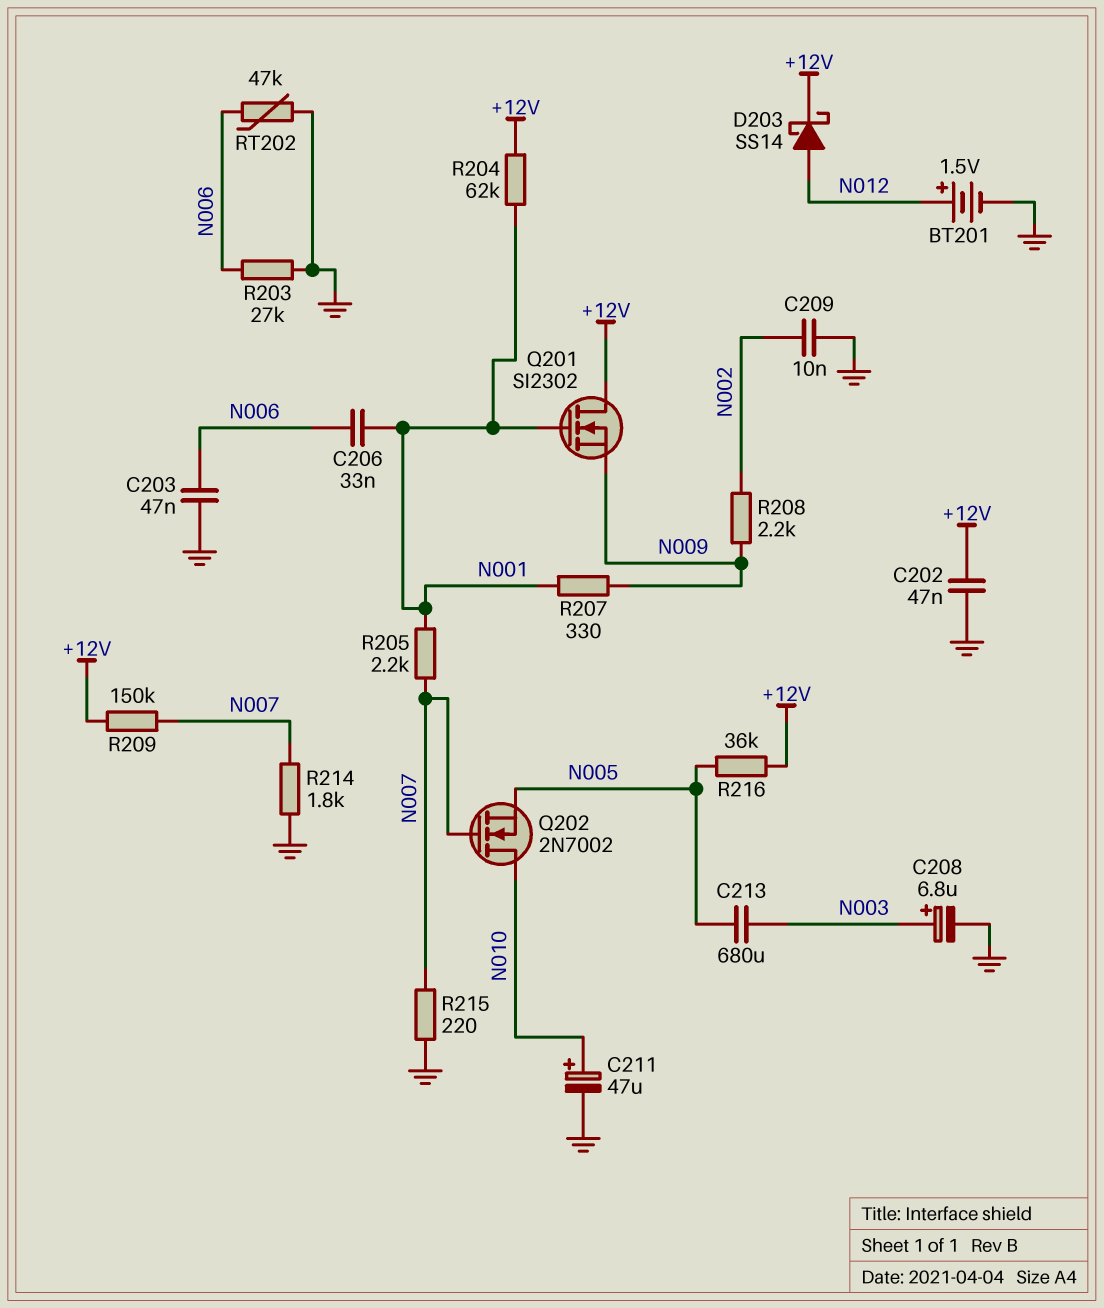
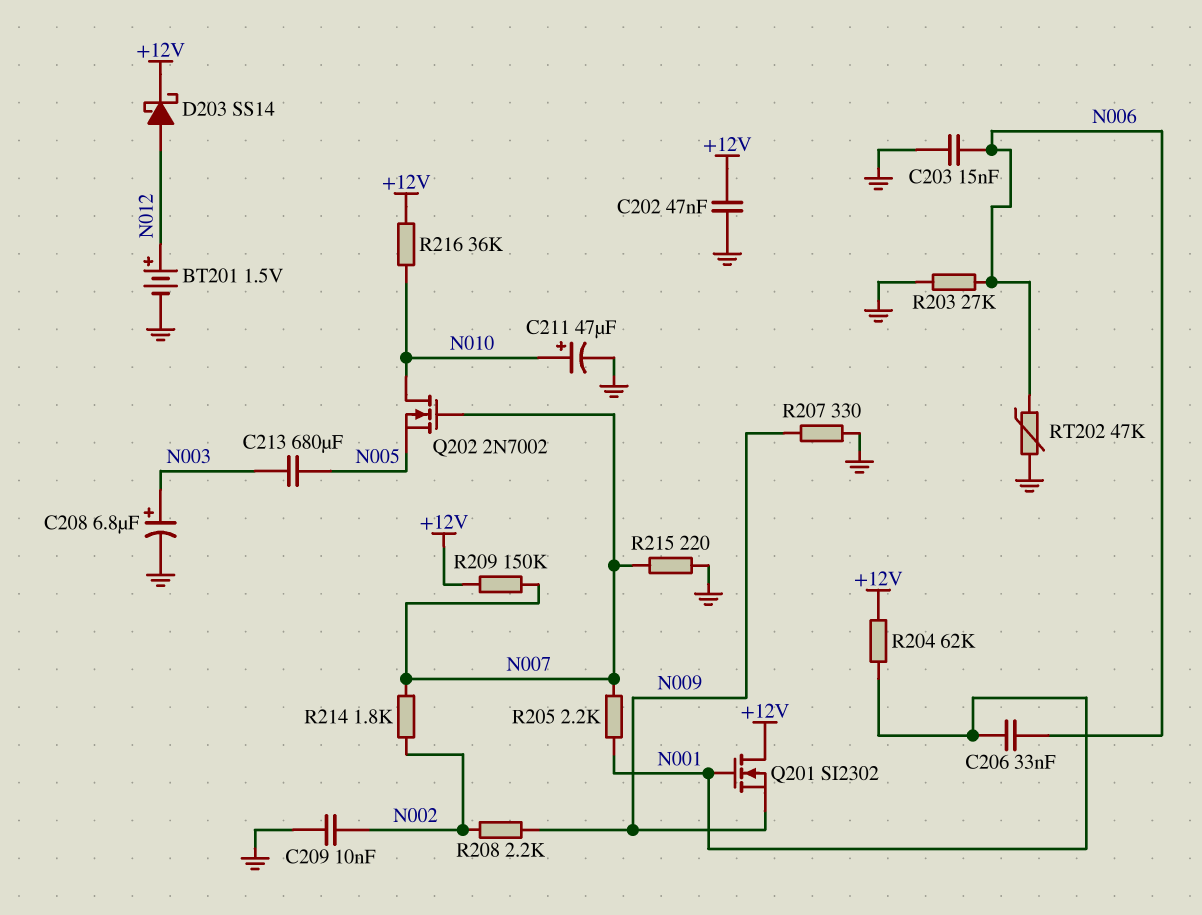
C203: 47nF (GND, N006) -> 15nF (GND, N006)
R207: 330 (N001, N009) -> 330 (GND, N009)
R214: 1.8k (GND, N007) -> 1.8k (N002, N007)
R216: 36k (+12V, N005) -> 36k (+12V, N010)

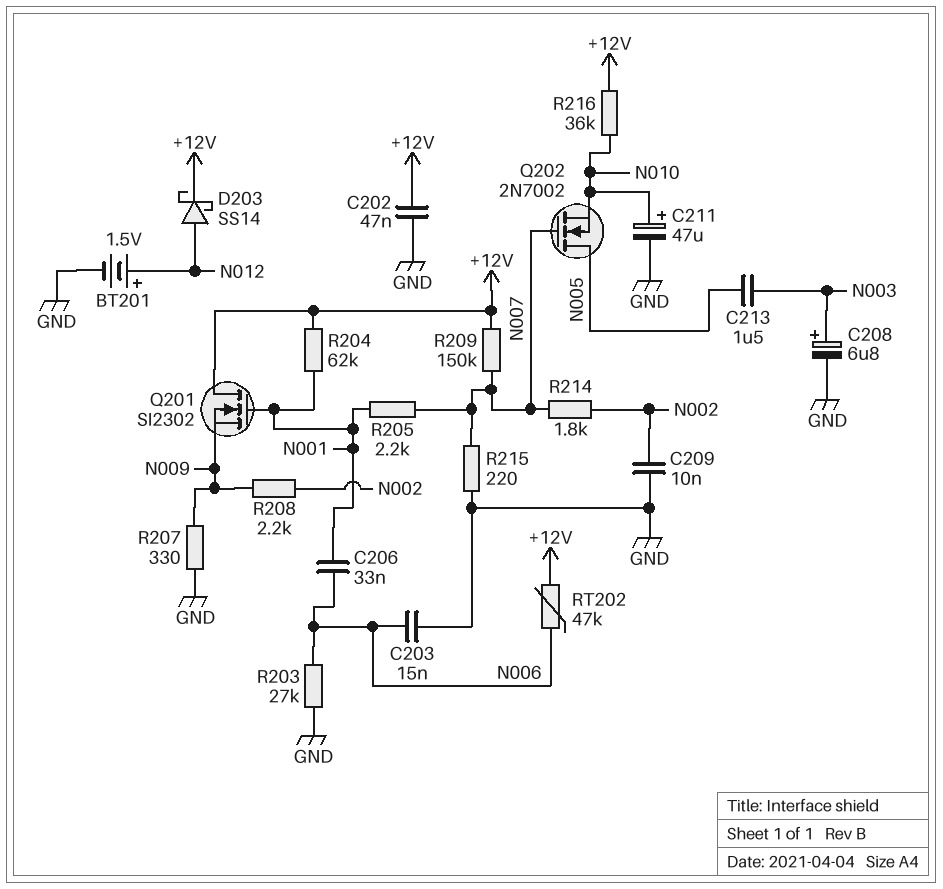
C213: 680uF (N003, N005) -> 1.5uF (N003, N005)
Q202: NMOS 2N7002 (G N007, D N010, S N005) -> NMOS 2N7002 (G N007, D N005, S N010)
RT202: 47k (GND, N006) -> 47k (+12V, N006)

